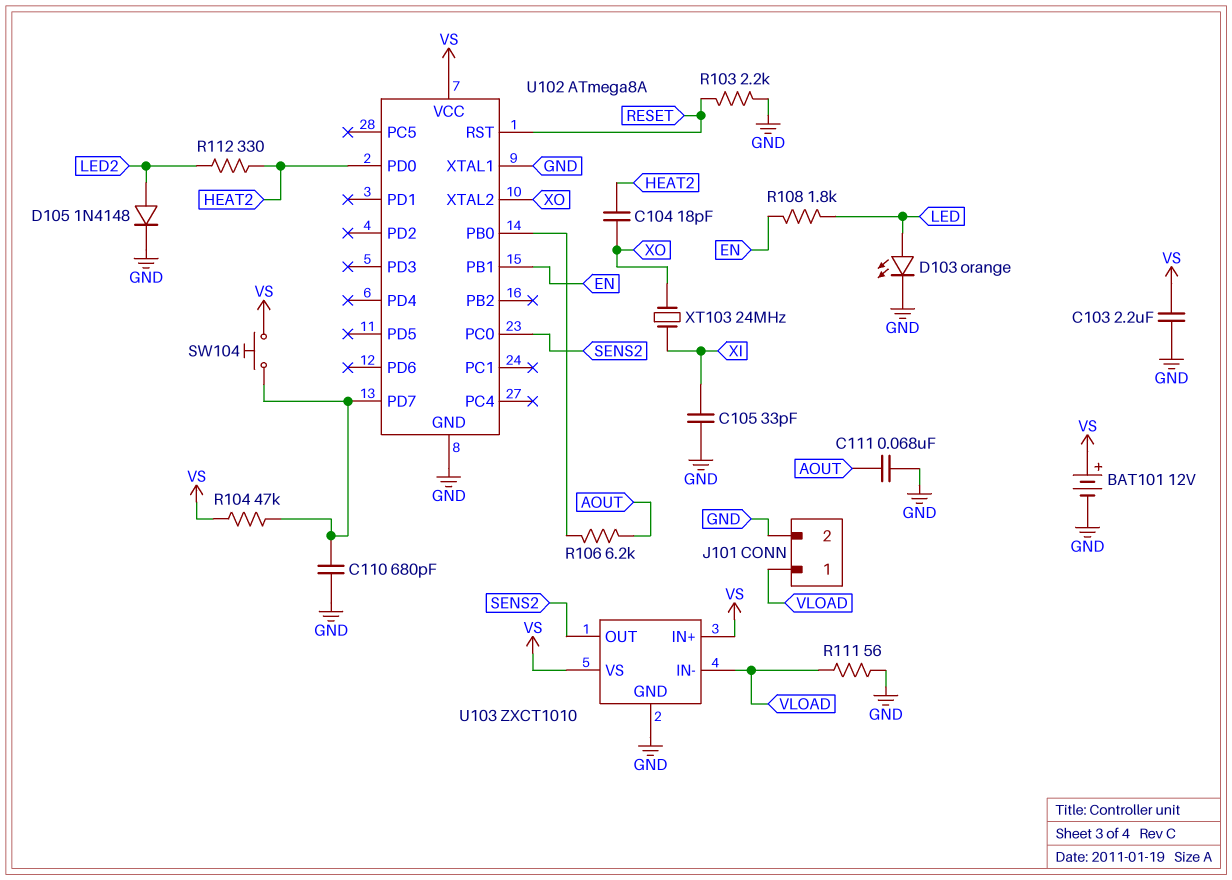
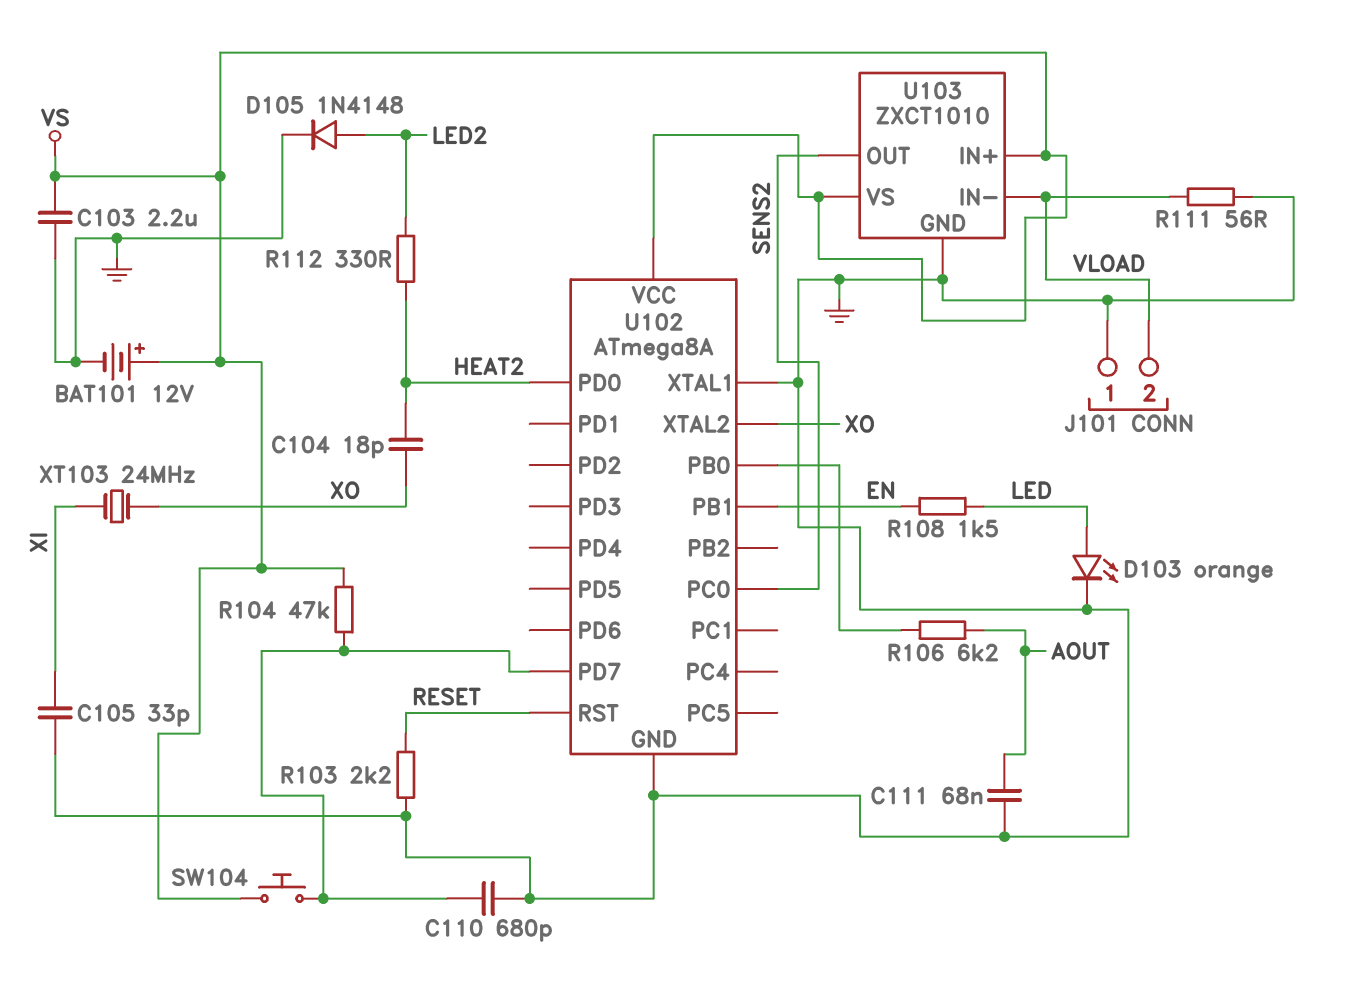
J101 pin 1: VLOAD -> GND
J101 pin 2: GND -> VLOAD
R108: 1.8k (EN, LED) -> 1.5k (EN, LED)

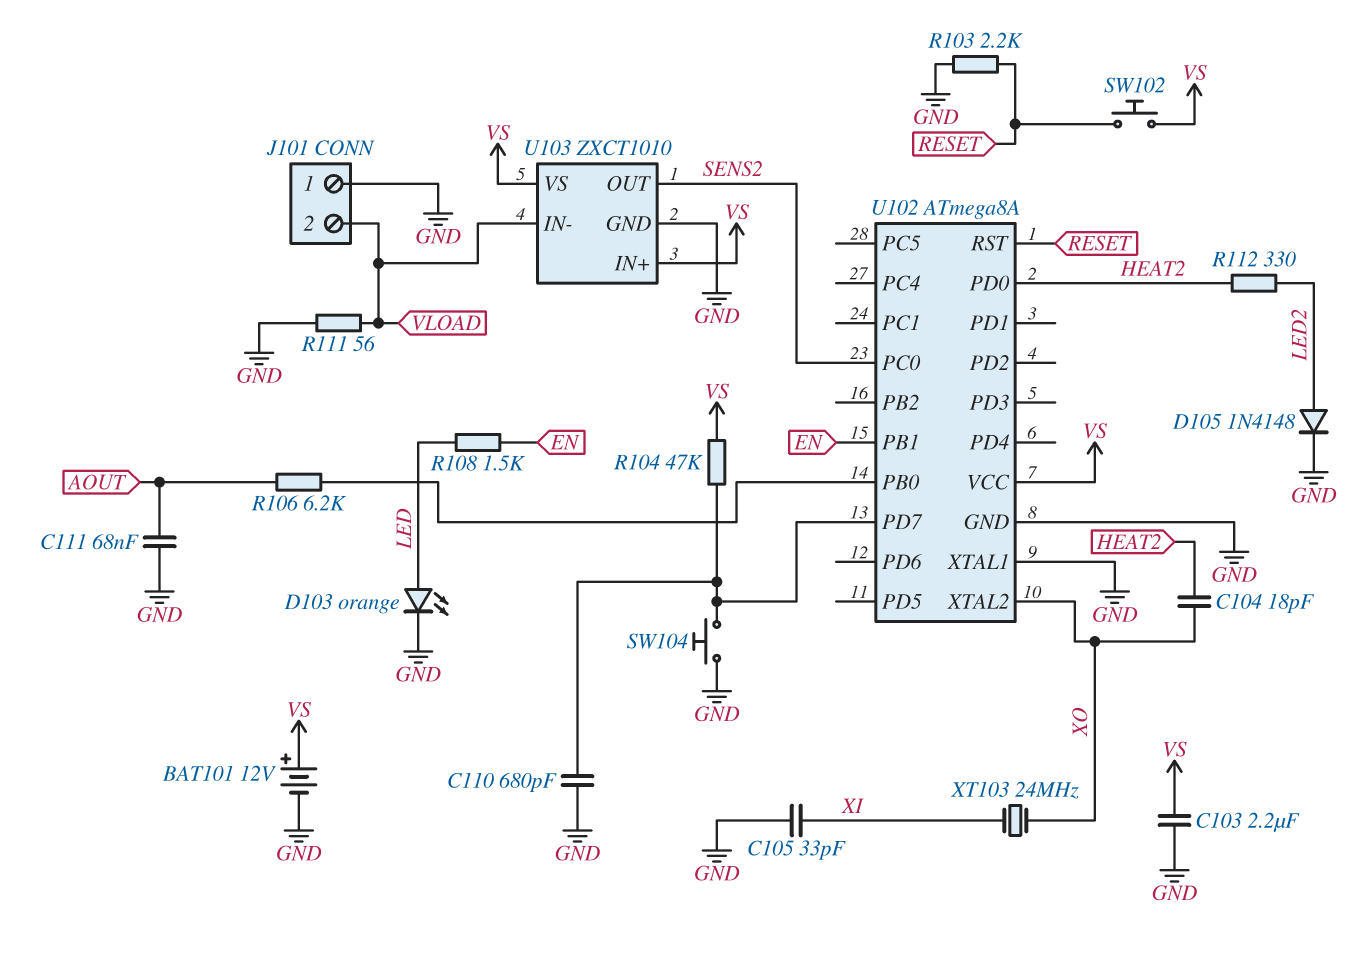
SW102: none -> button (RESET, VS)
SW104: button (U102/PD7, VS) -> button (GND, U102/PD7)

